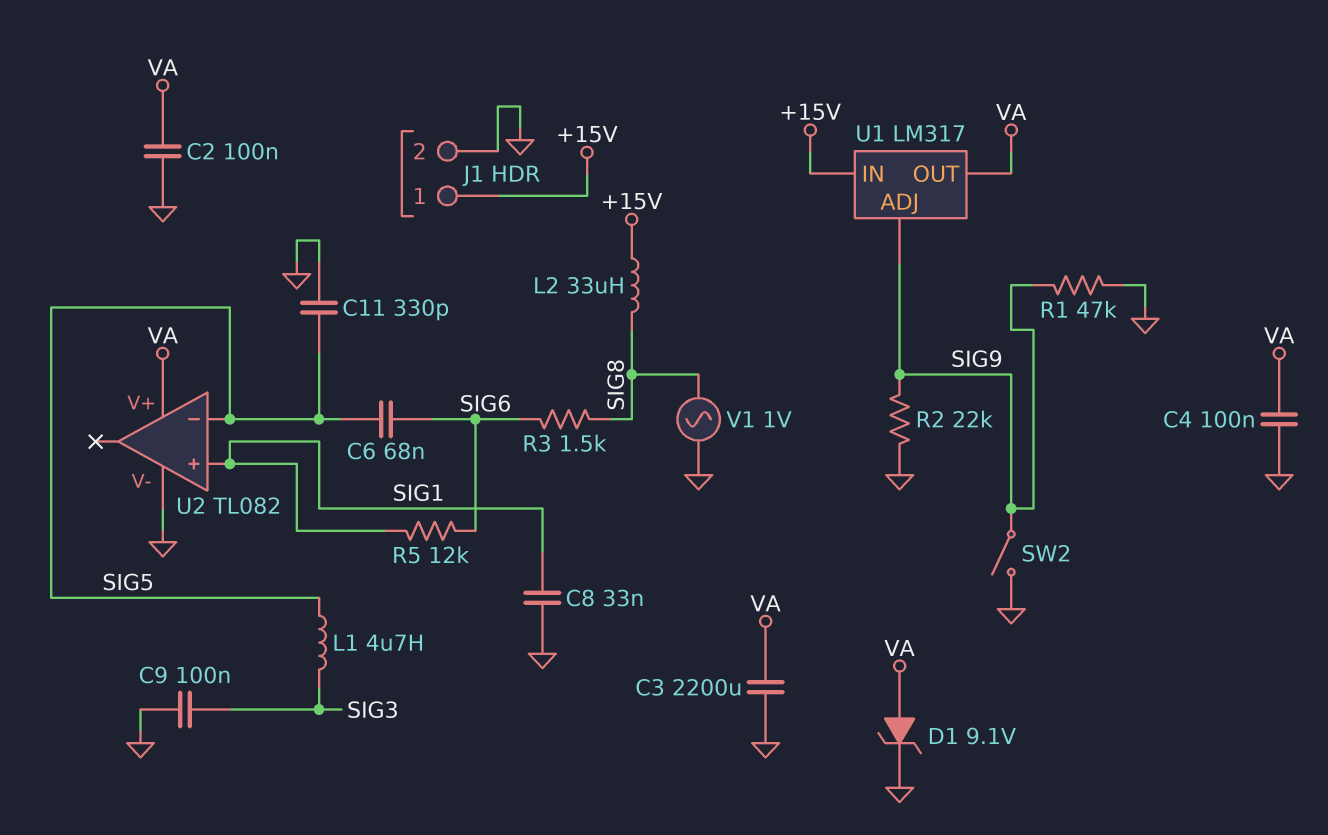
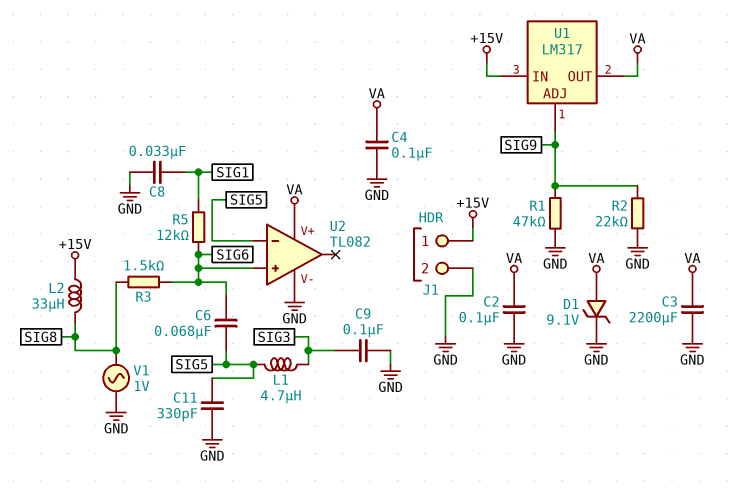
SW2: switch (GND, SIG9) -> none
U2 pin in+: SIG1 -> SIG6

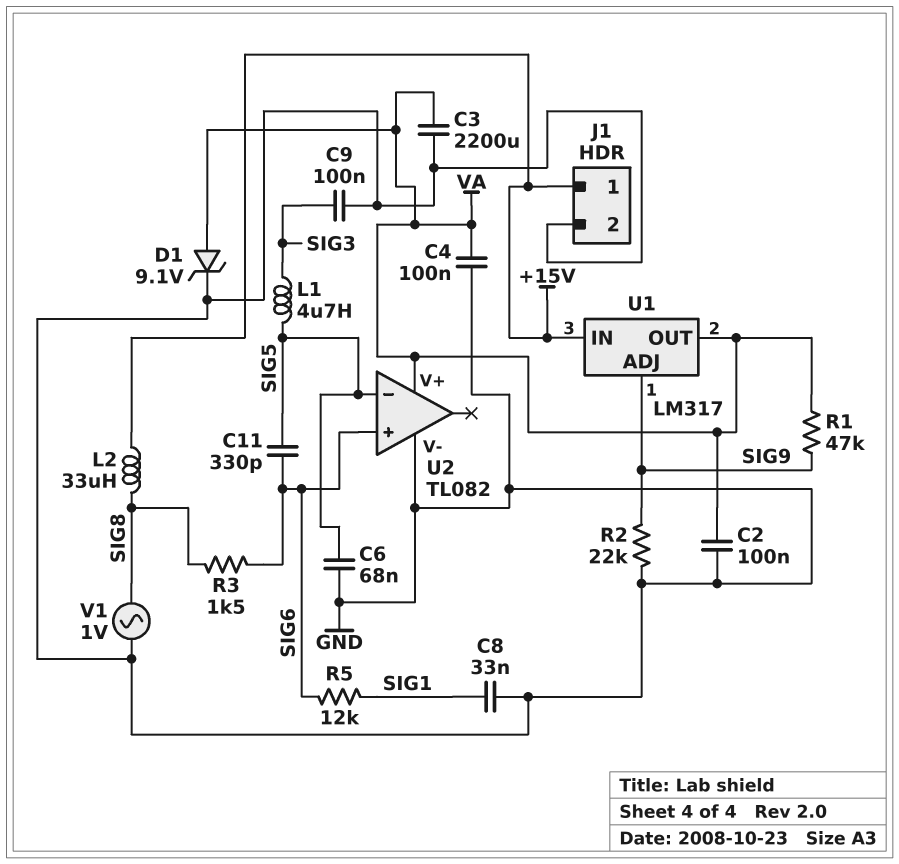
C6: 68nF (SIG5, SIG6) -> 68nF (GND, SIG5)
C11: 330pF (GND, SIG5) -> 330pF (SIG5, SIG6)
R1: 47k (GND, SIG9) -> 47k (SIG9, VA)

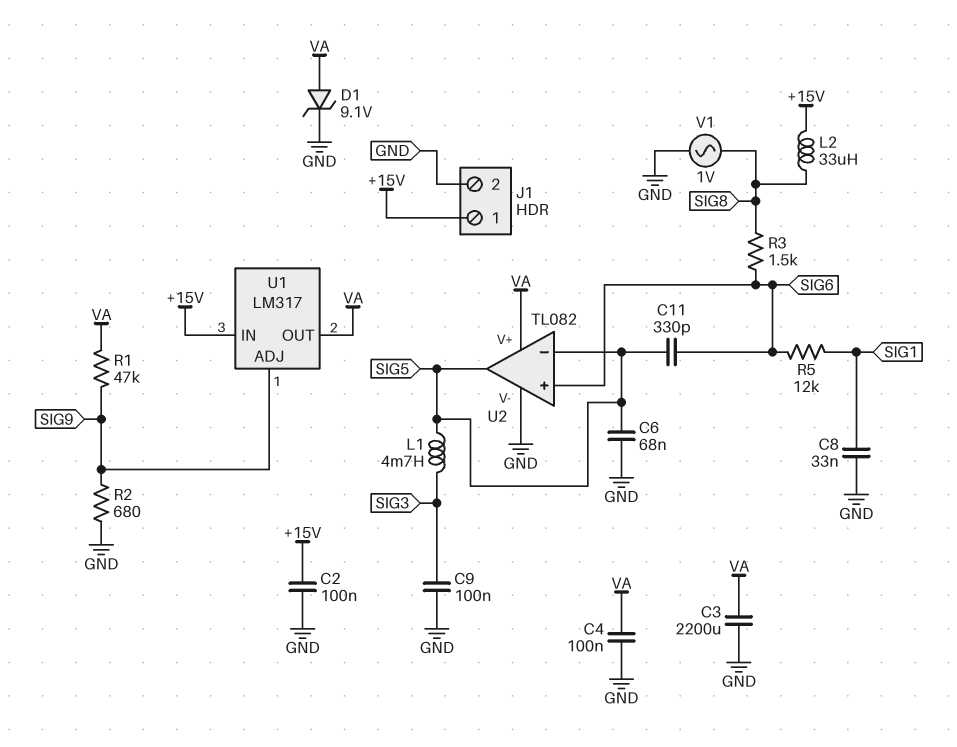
C2: 100nF (GND, VA) -> 100nF (+15V, GND)
L1: 4.7uH (SIG3, SIG5) -> 4.7mH (SIG3, SIG5)
R2: 22k (GND, SIG9) -> 680 (GND, SIG9)
U2 pin out: none -> SIG5

